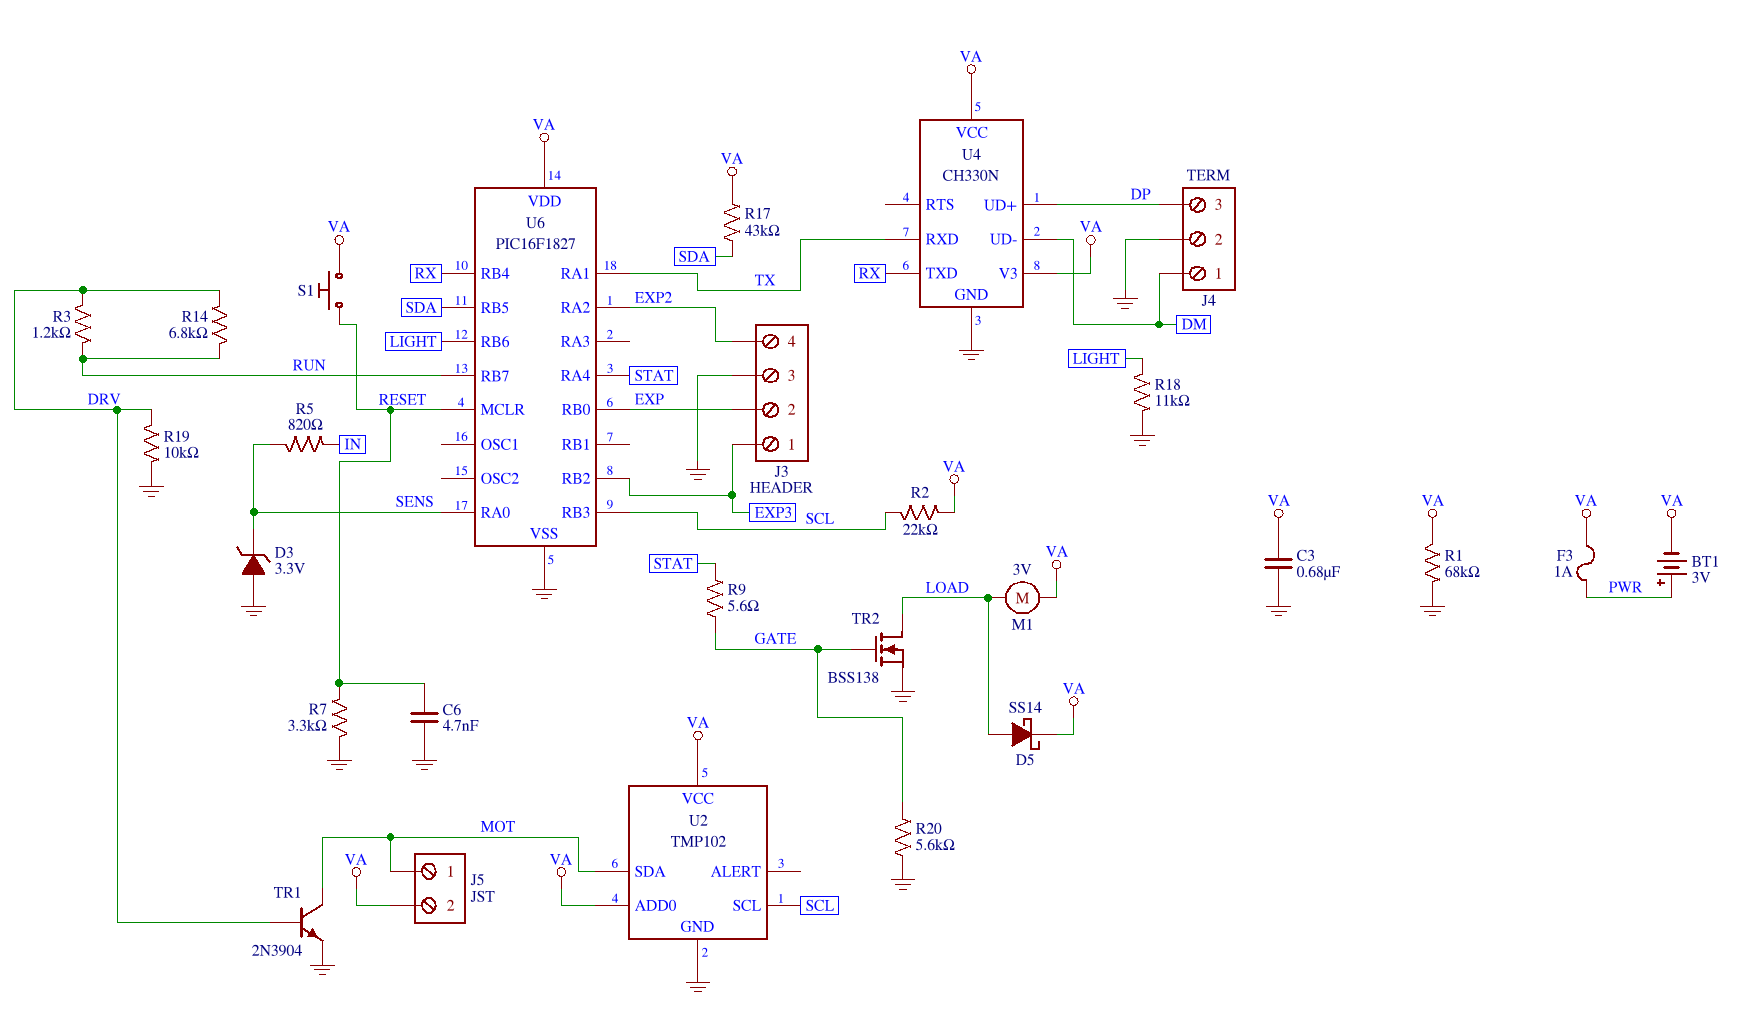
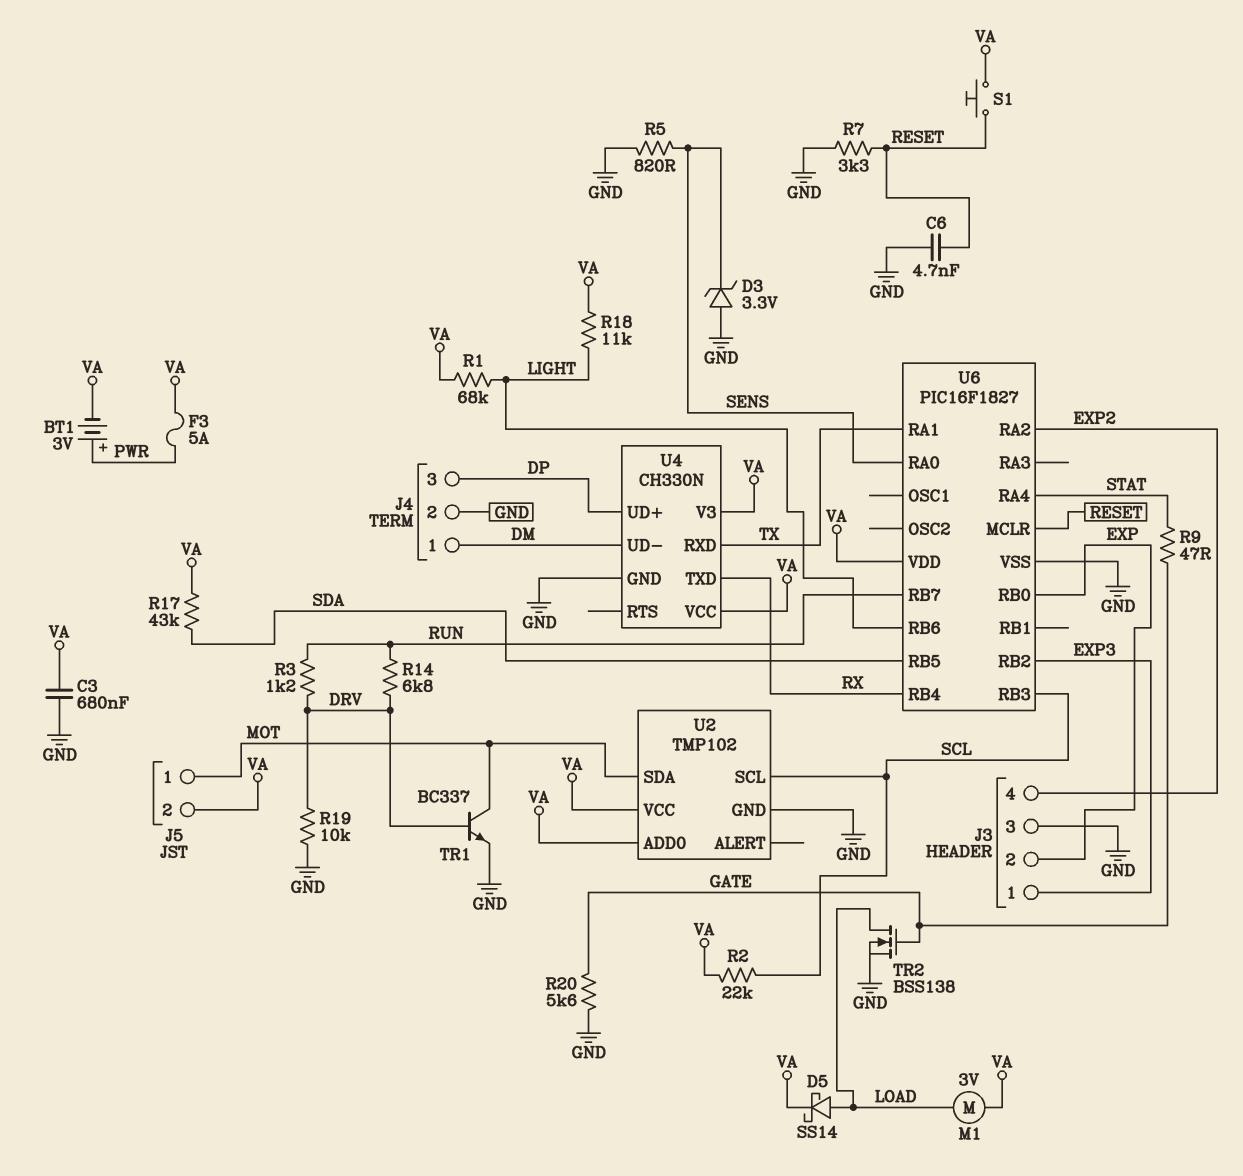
F3: 1A (PWR, VA) -> 5A (PWR, VA)
R1: 68k (GND, VA) -> 68k (LIGHT, VA)
R5: 820 (IN, SENS) -> 820 (GND, SENS)
R9: 5.6 (GATE, STAT) -> 47 (GATE, STAT)
R18: 11k (GND, LIGHT) -> 11k (LIGHT, VA)
TR1: NPN 2N3904 (B DRV, C MOT, E GND) -> NPN BC337 (B DRV, C MOT, E GND)

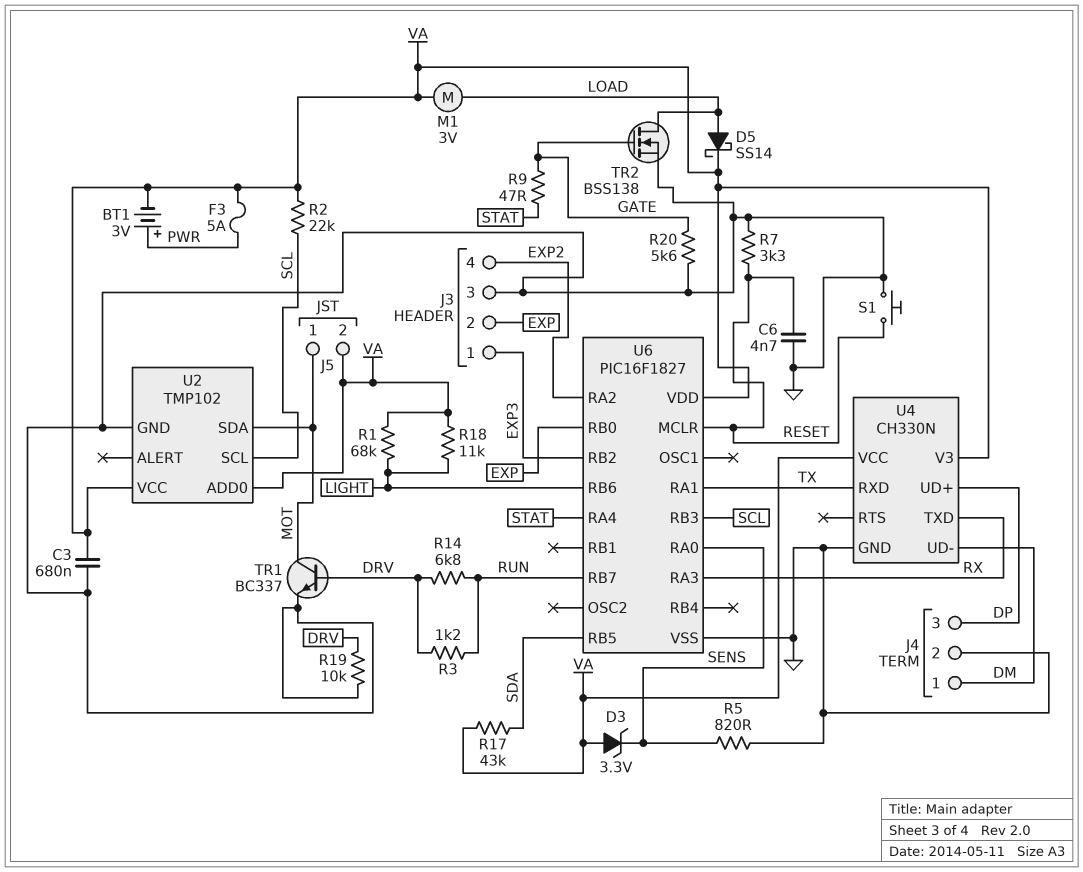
D3: zener 3.3V (A GND, K SENS) -> zener 3.3V (A VA, K SENS)
S1: button (RESET, VA) -> button (GND, RESET)
U6 pin RA3: none -> RX
U6 pin RB4: RX -> none

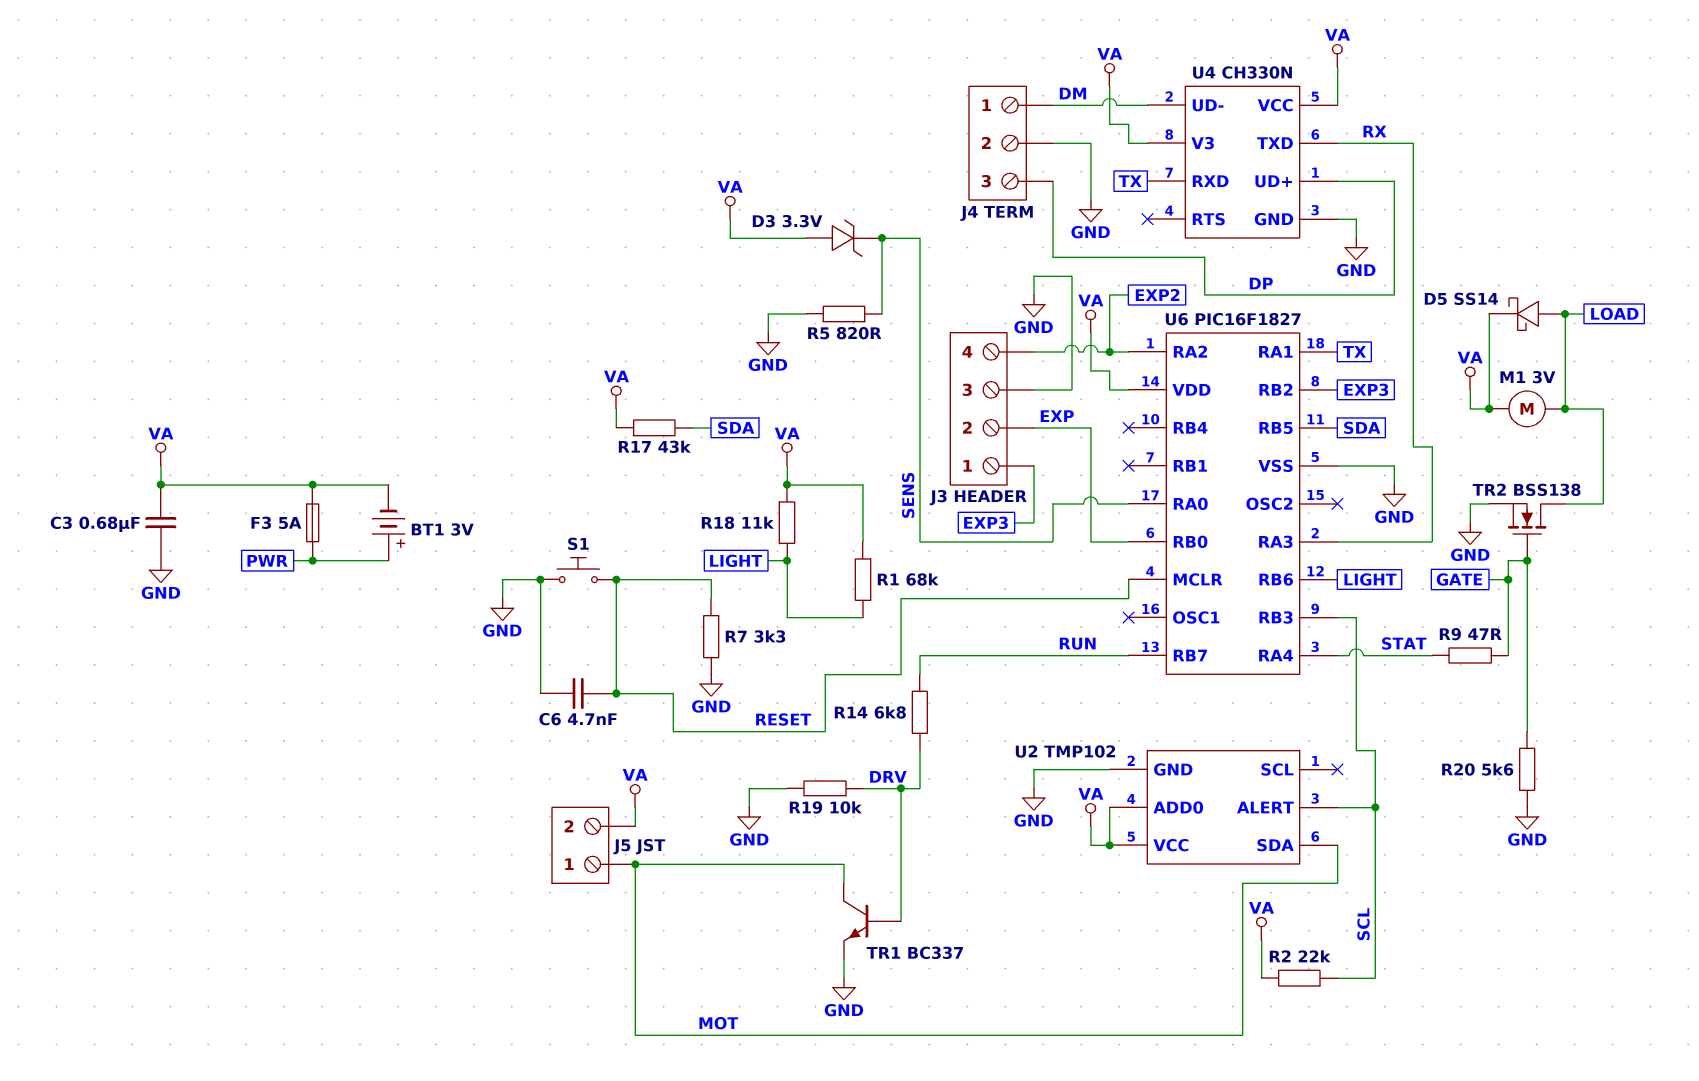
R3: 1.2k (DRV, RUN) -> none
U2 pin ALERT: none -> SCL
U2 pin SCL: SCL -> none

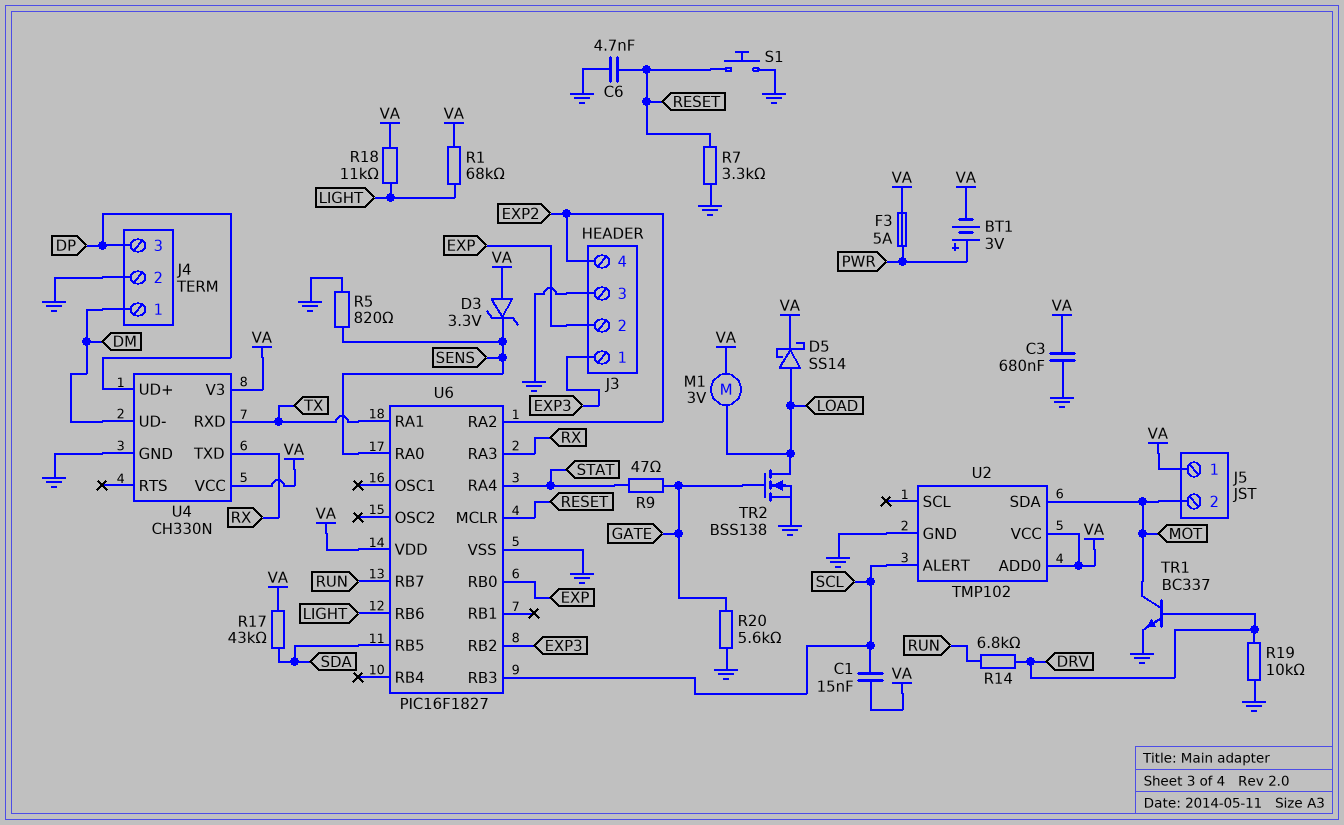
C1: none -> 15nF (SCL, VA)
J5 pin 1: MOT -> VA
J5 pin 2: VA -> MOT
R2: 22k (SCL, VA) -> none

